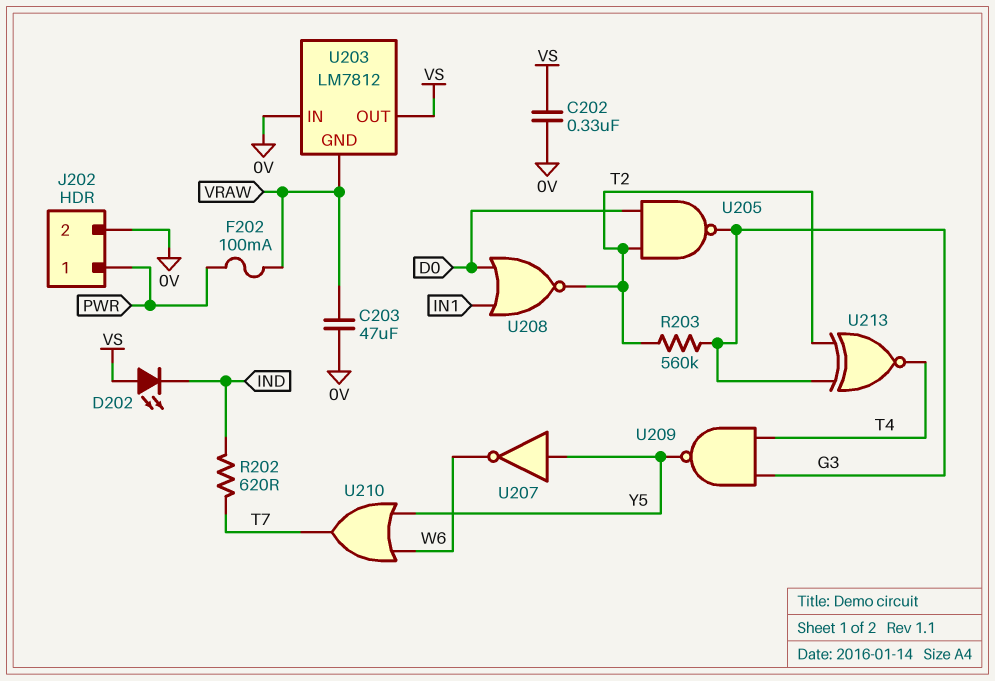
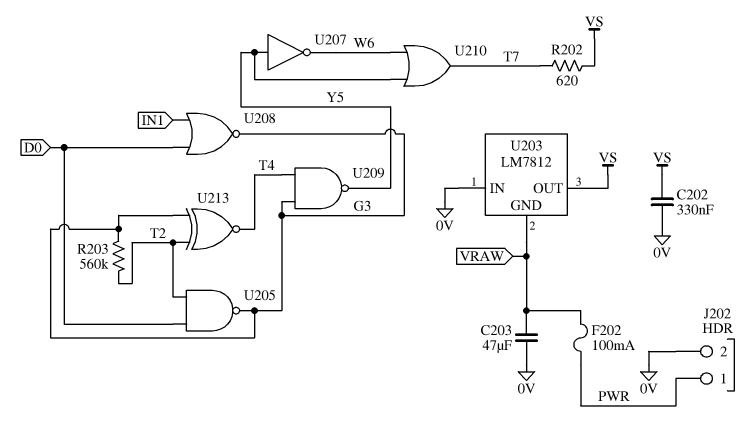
D202: LED (A VS, K IND) -> none
R202: 620 (IND, T7) -> 620 (T7, VS)
U208: NOR (in D0, in IN1, out T2) -> NOR (in D0, in IN1, out G3)

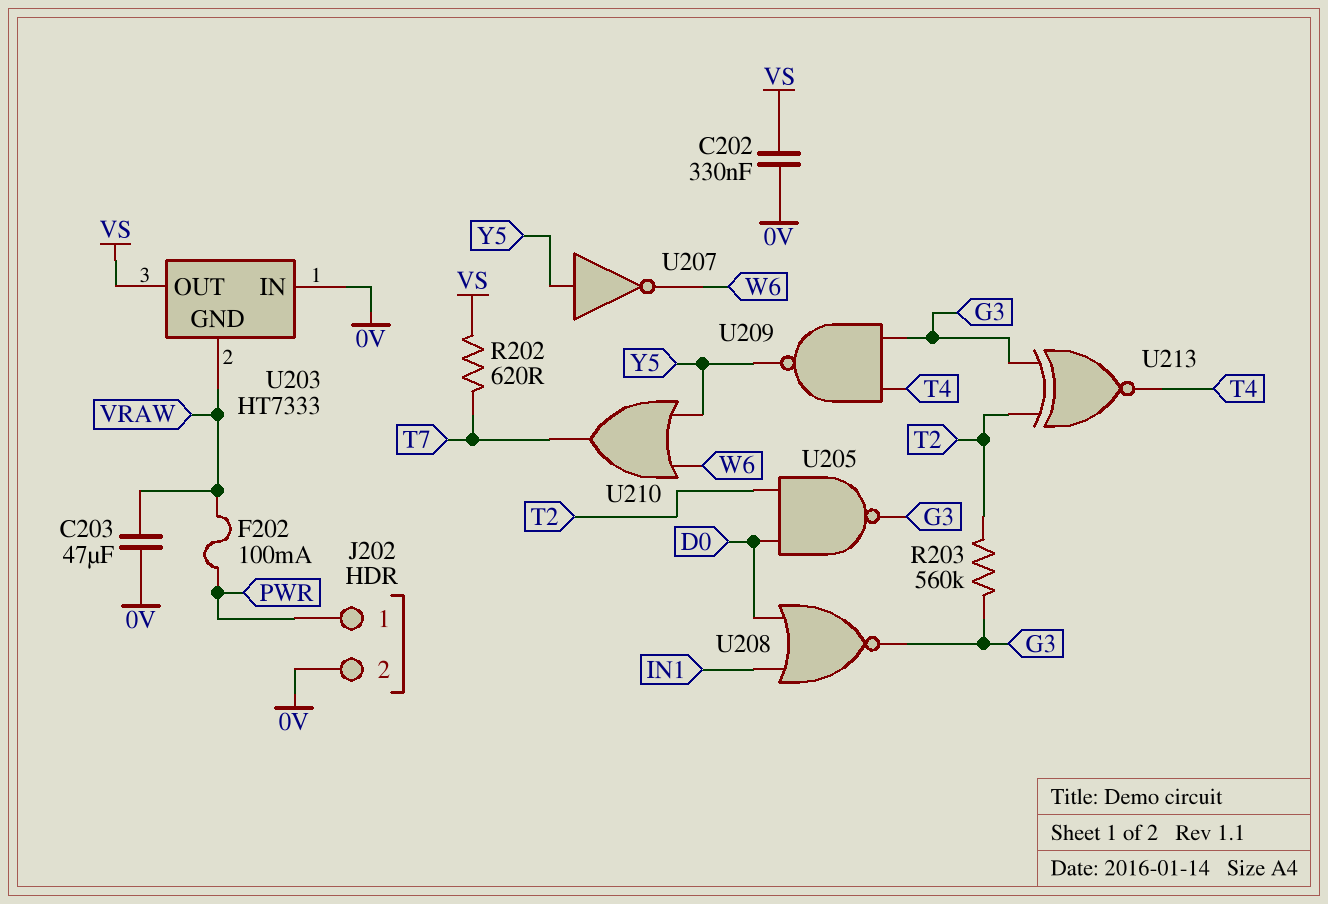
U203: LM7812 -> HT7333

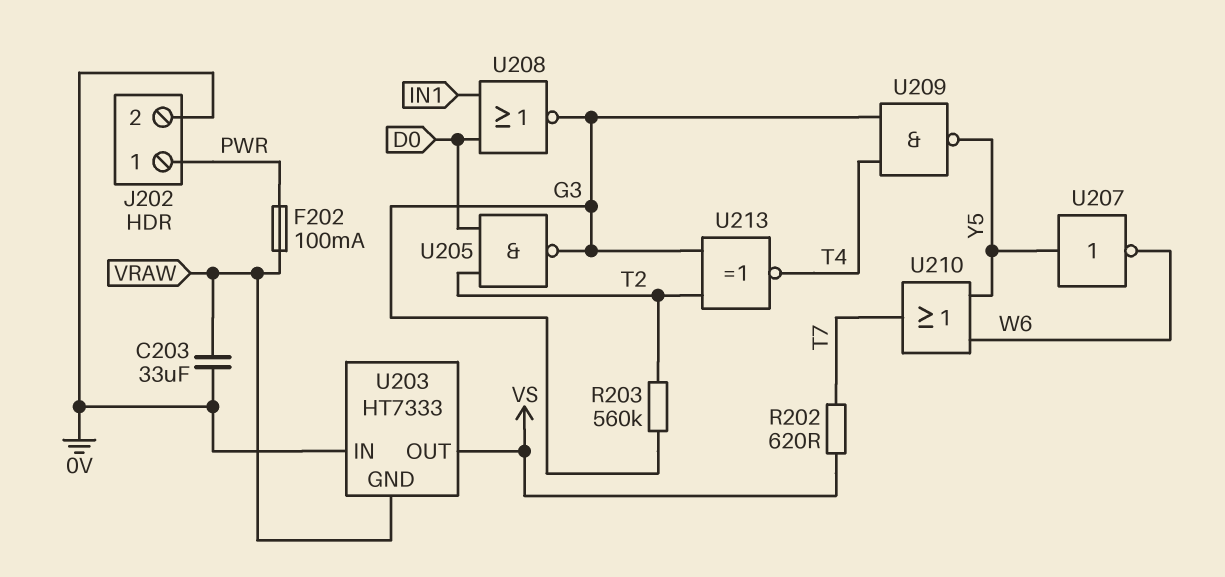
C202: 330nF (0V, VS) -> none
C203: 47uF (0V, VRAW) -> 33uF (0V, VRAW)

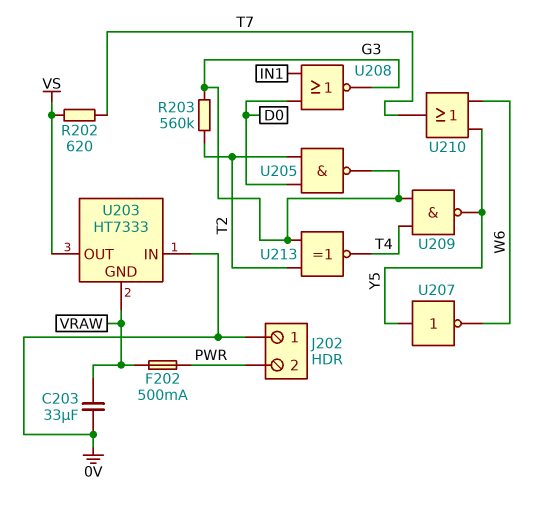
F202: 100mA (PWR, VRAW) -> 500mA (PWR, VRAW)
J202 pin 1: PWR -> 0V
J202 pin 2: 0V -> PWR

